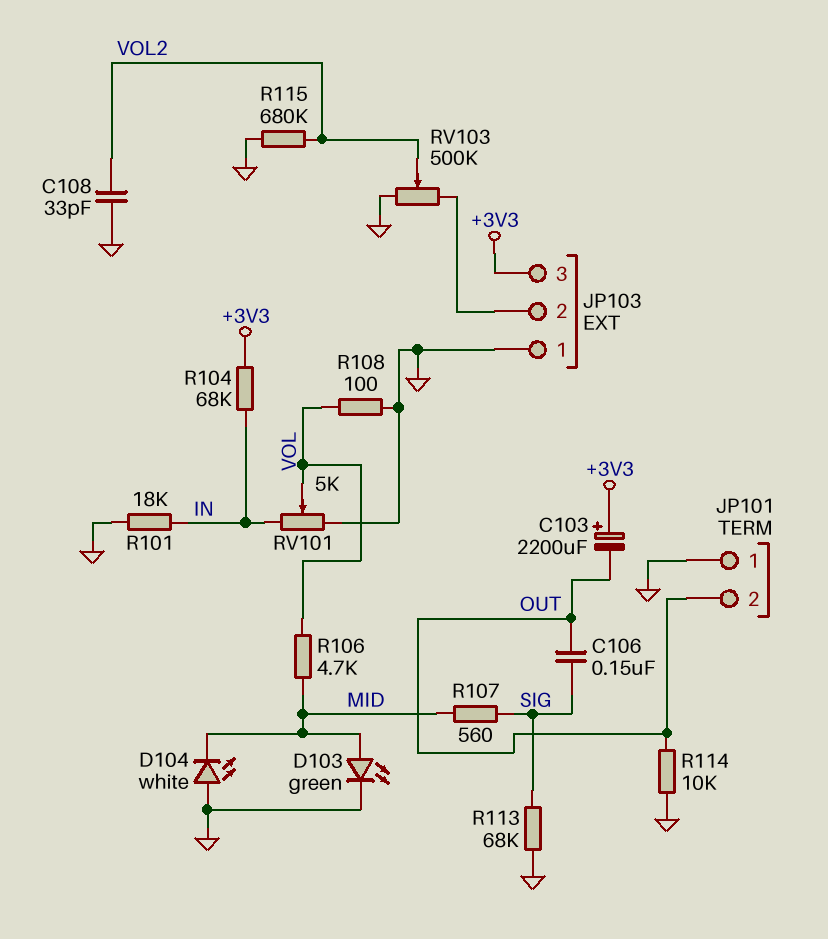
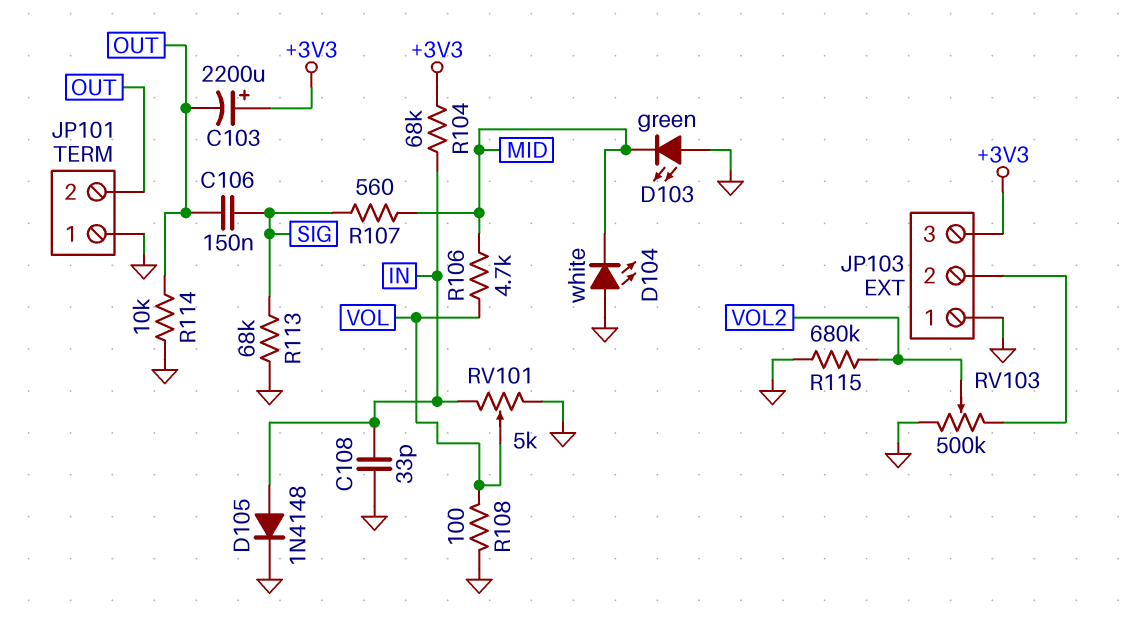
C108: 33pF (GND, VOL2) -> 33pF (GND, IN)
D103: LED green (A MID, K GND) -> LED green (A GND, K MID)
D105: none -> diode 1N4148 (A IN, K GND)
R101: 18k (GND, IN) -> none

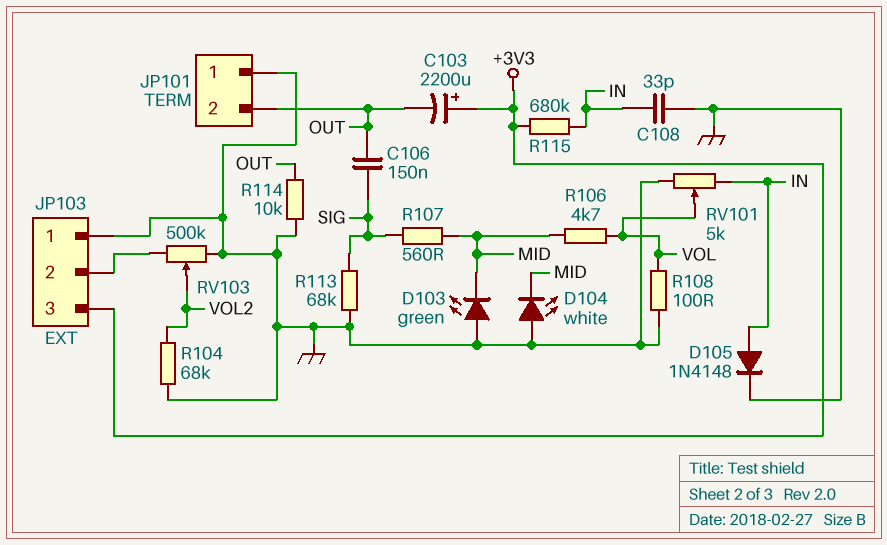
R104: 68k (+3V3, IN) -> 68k (GND, VOL2)
R115: 680k (GND, VOL2) -> 680k (+3V3, IN)

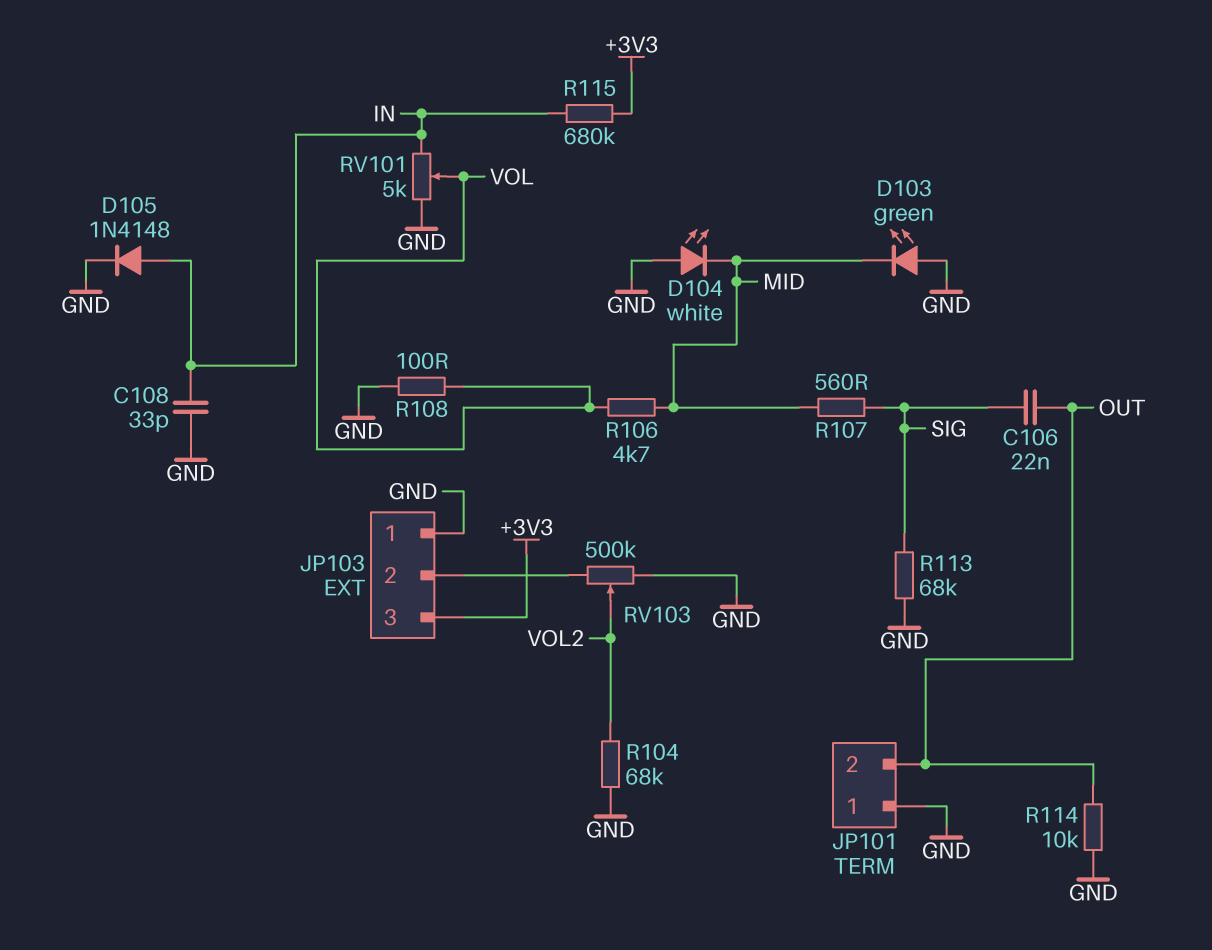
C103: 2200uF (plus +3V3, minus OUT) -> none
C106: 150nF (OUT, SIG) -> 22nF (OUT, SIG)

